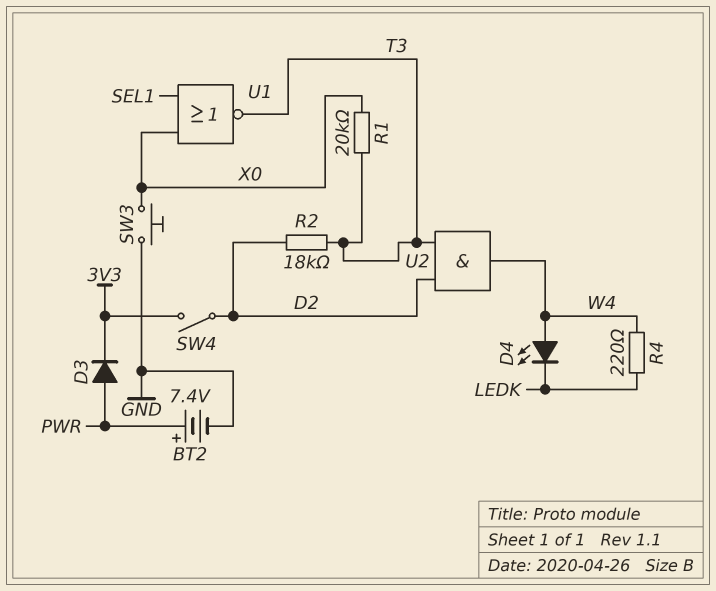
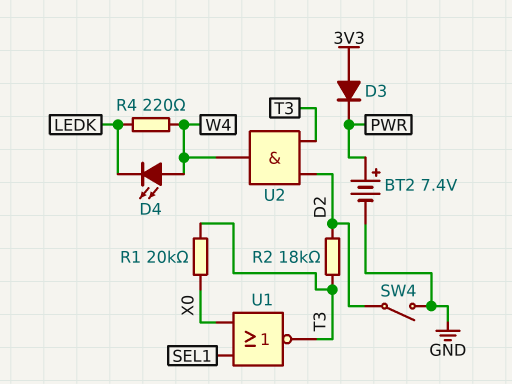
D3: diode (A PWR, K 3V3) -> diode (A 3V3, K PWR)
SW3: button (GND, X0) -> none
SW4: switch (3V3, D2) -> switch (D2, GND)

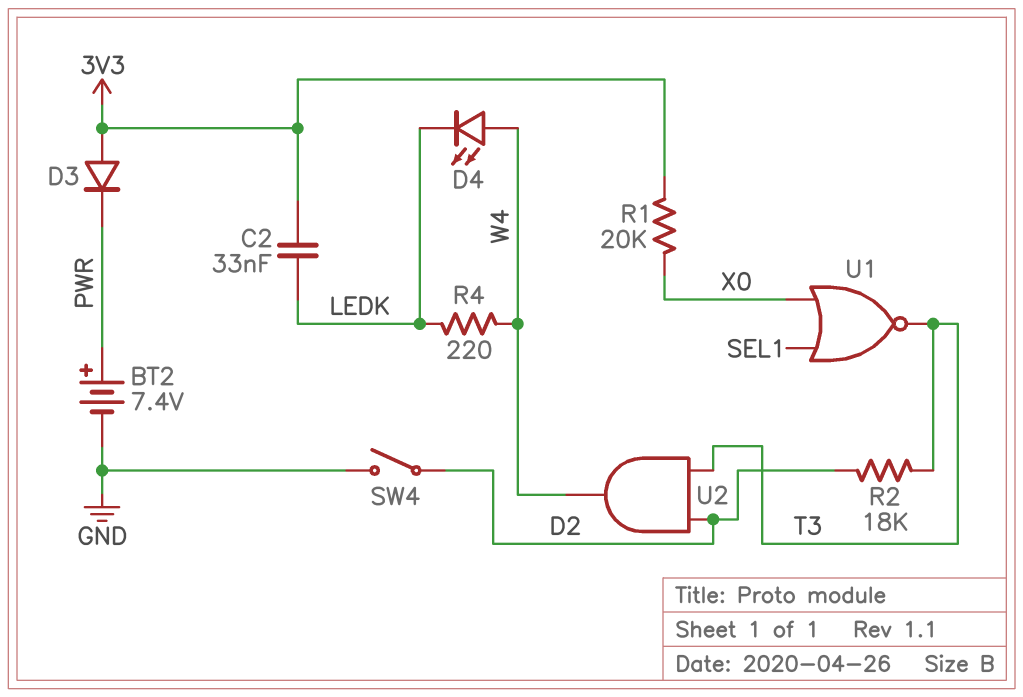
C2: none -> 33nF (3V3, LEDK)
R1: 20k (T3, X0) -> 20k (3V3, X0)

